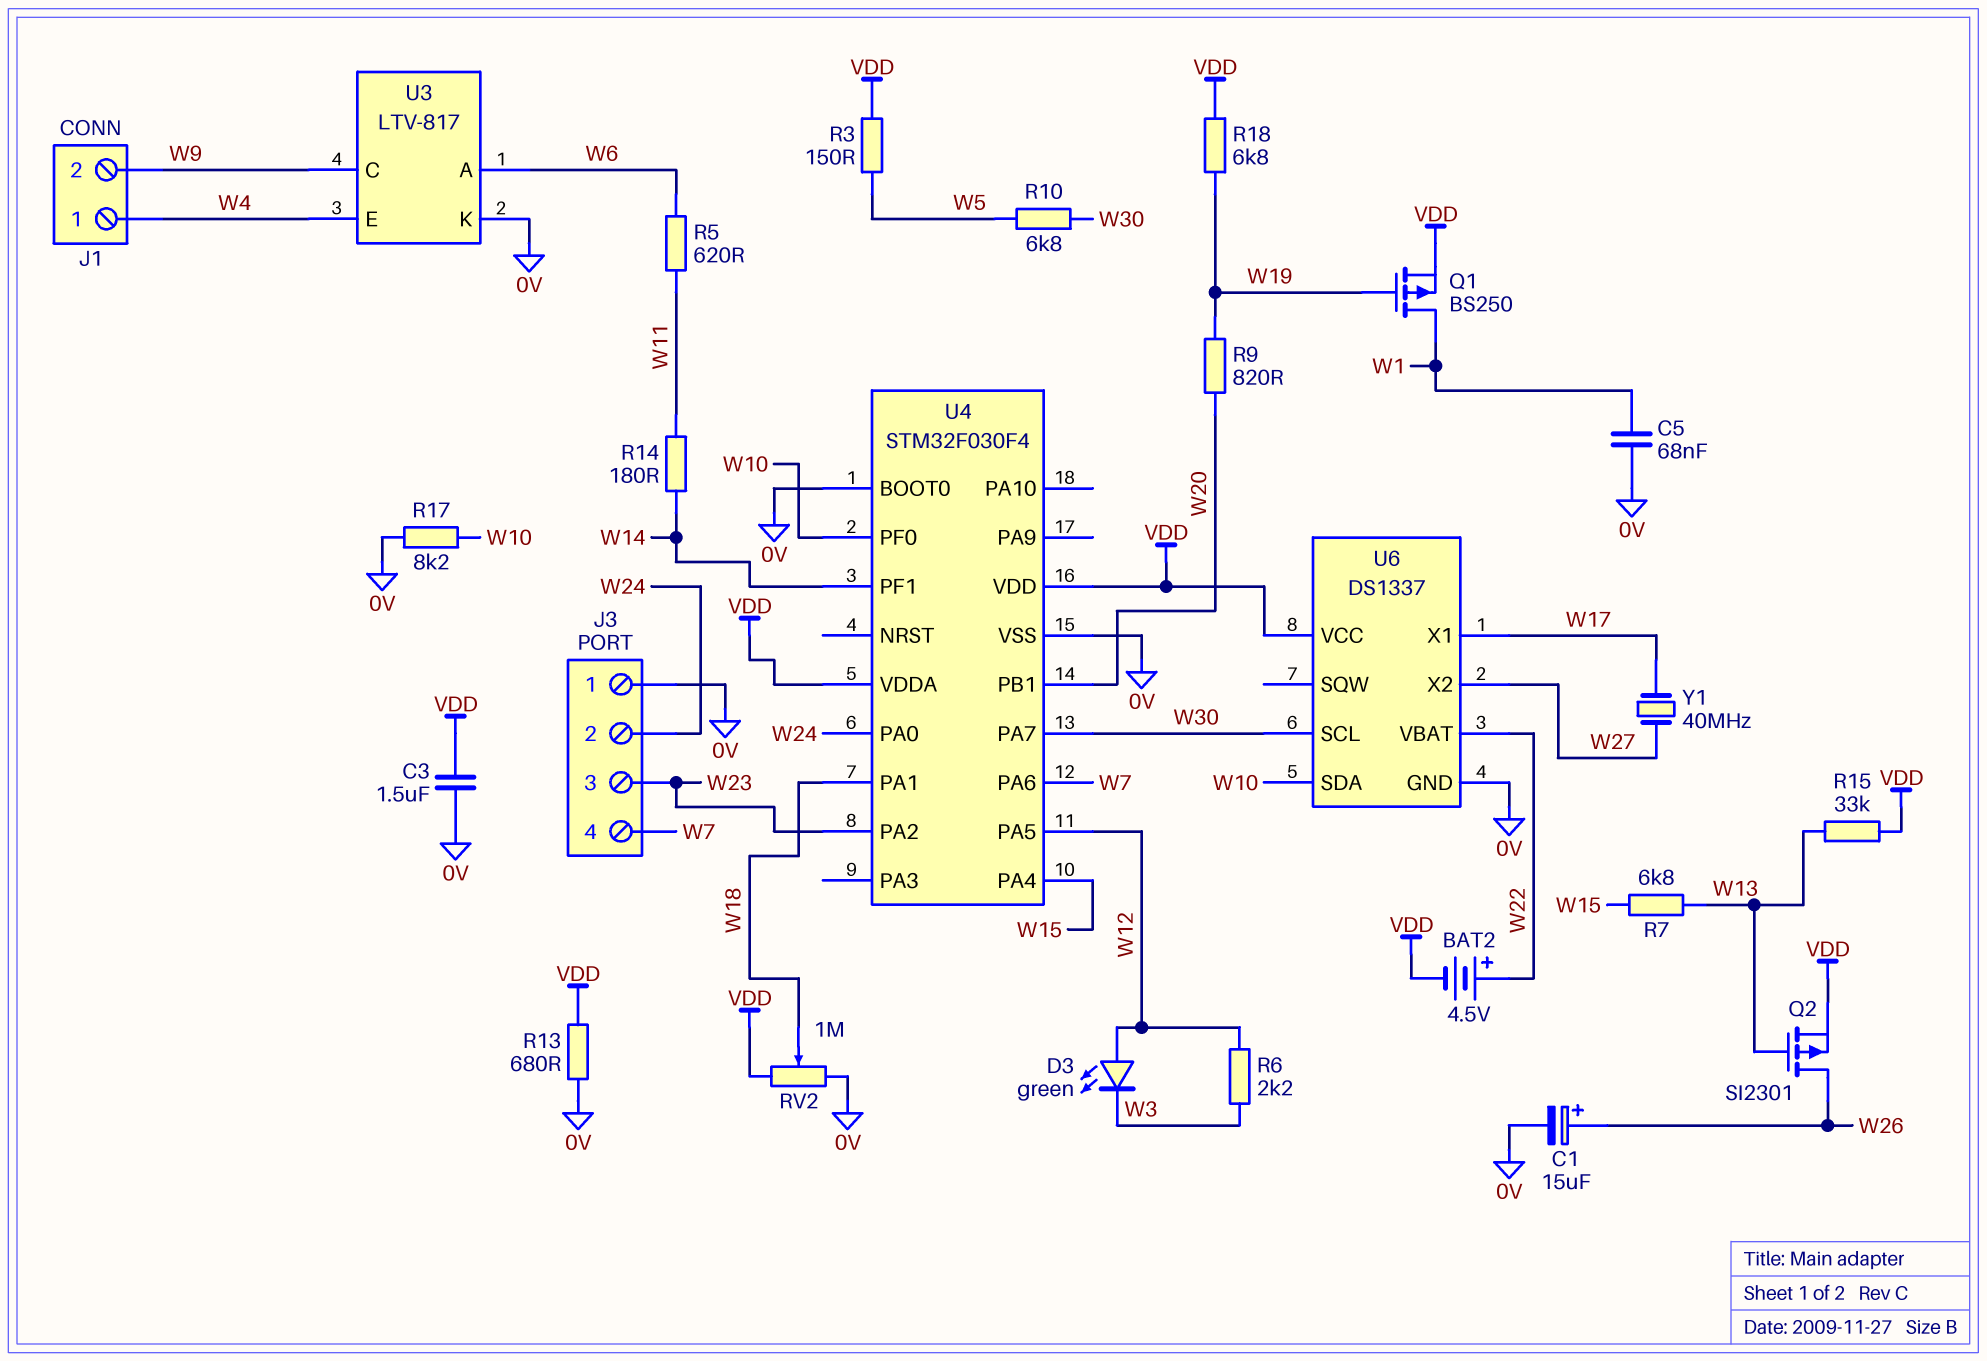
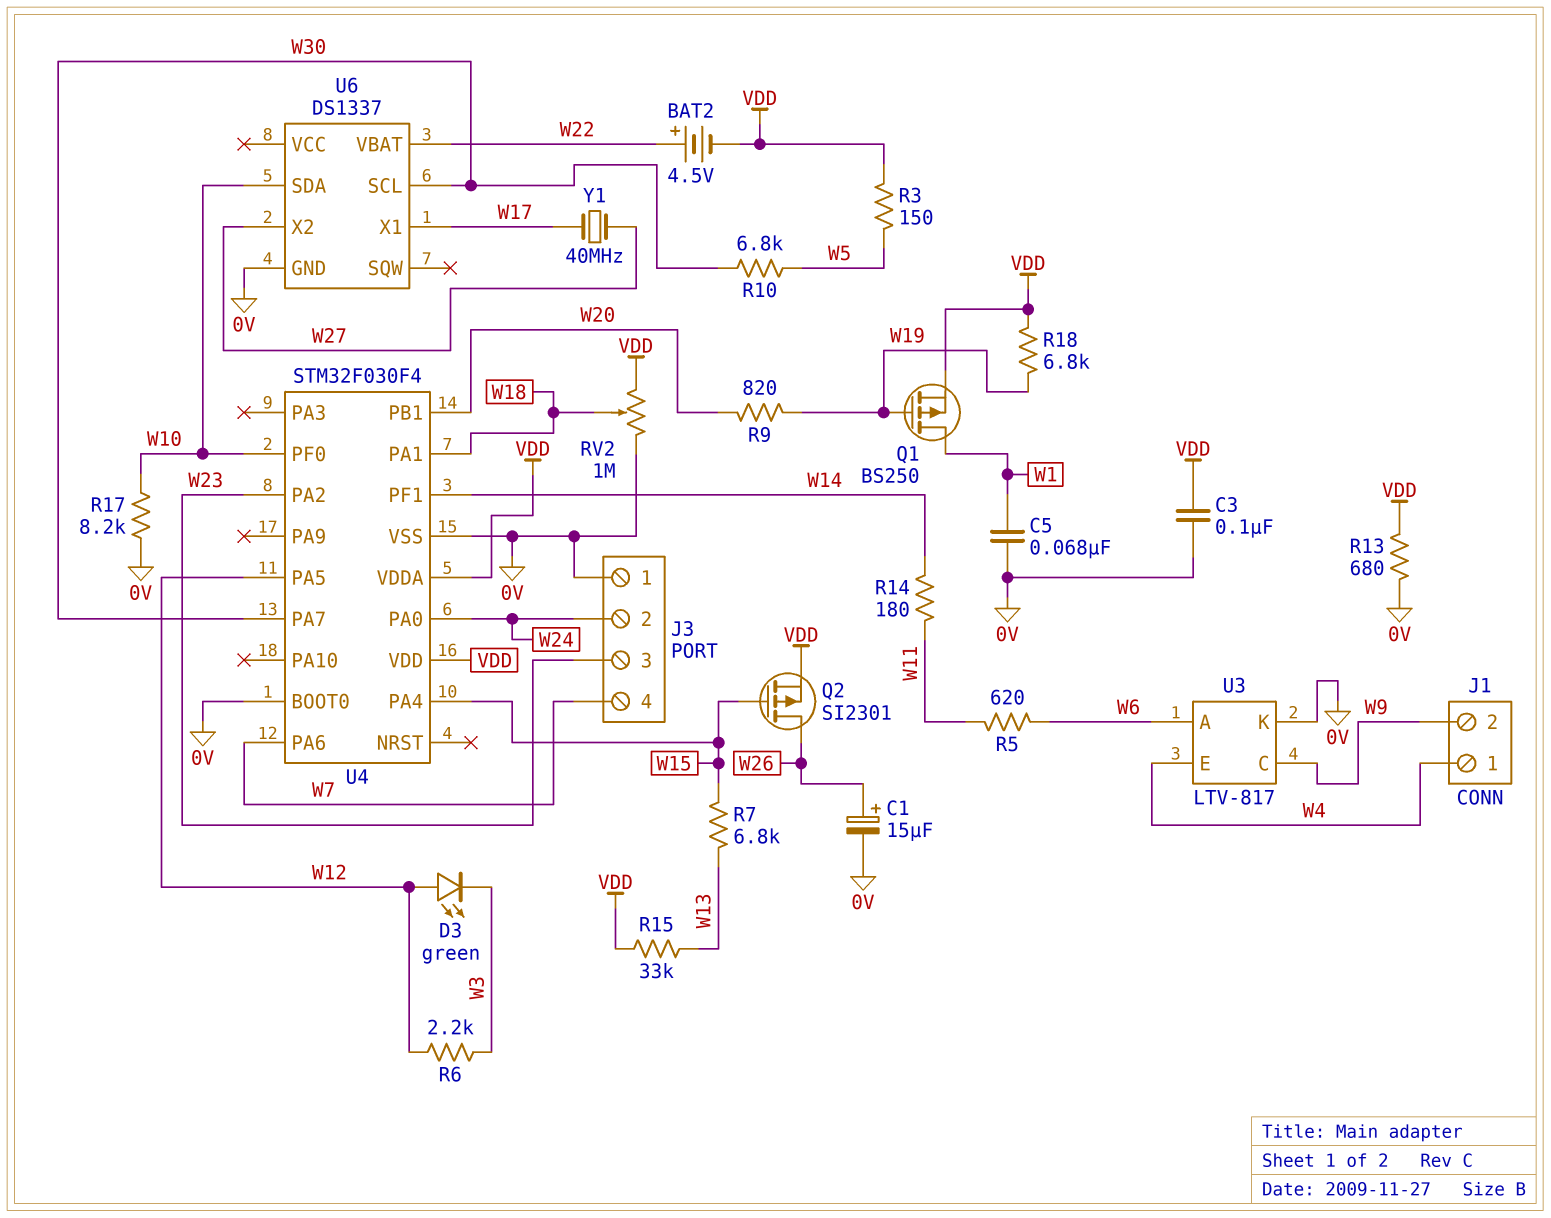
C3: 1.5uF (0V, VDD) -> 100nF (0V, VDD)
Q2: PMOS SI2301 (G W13, D W26, S VDD) -> PMOS SI2301 (G W15, D W26, S VDD)
U6 pin VCC: VDD -> none

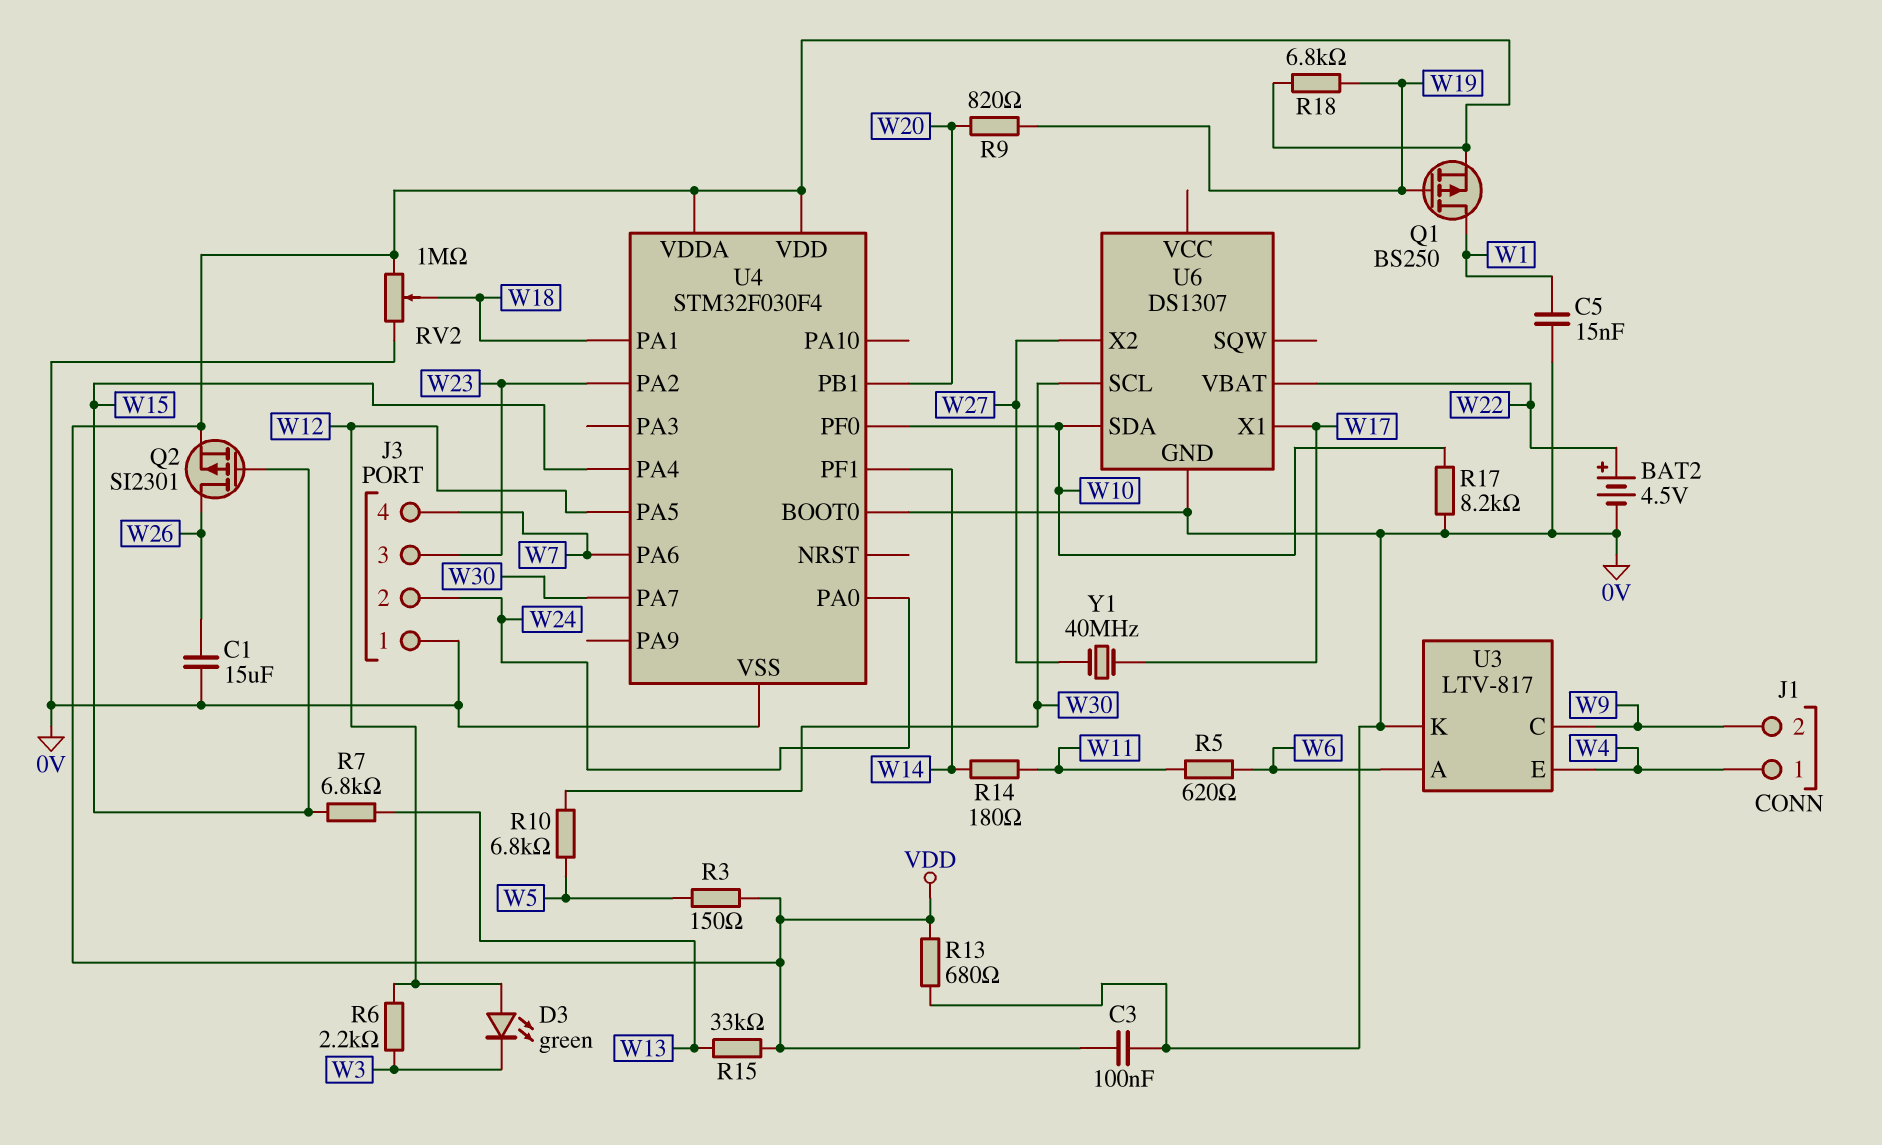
BAT2: 4.5V (plus W22, minus VDD) -> 4.5V (plus W22, minus 0V)
C1: 15uF (plus W26, minus 0V) -> 15uF (0V, W26)
C5: 68nF (0V, W1) -> 15nF (0V, W1)
U6: DS1337 -> DS1307

